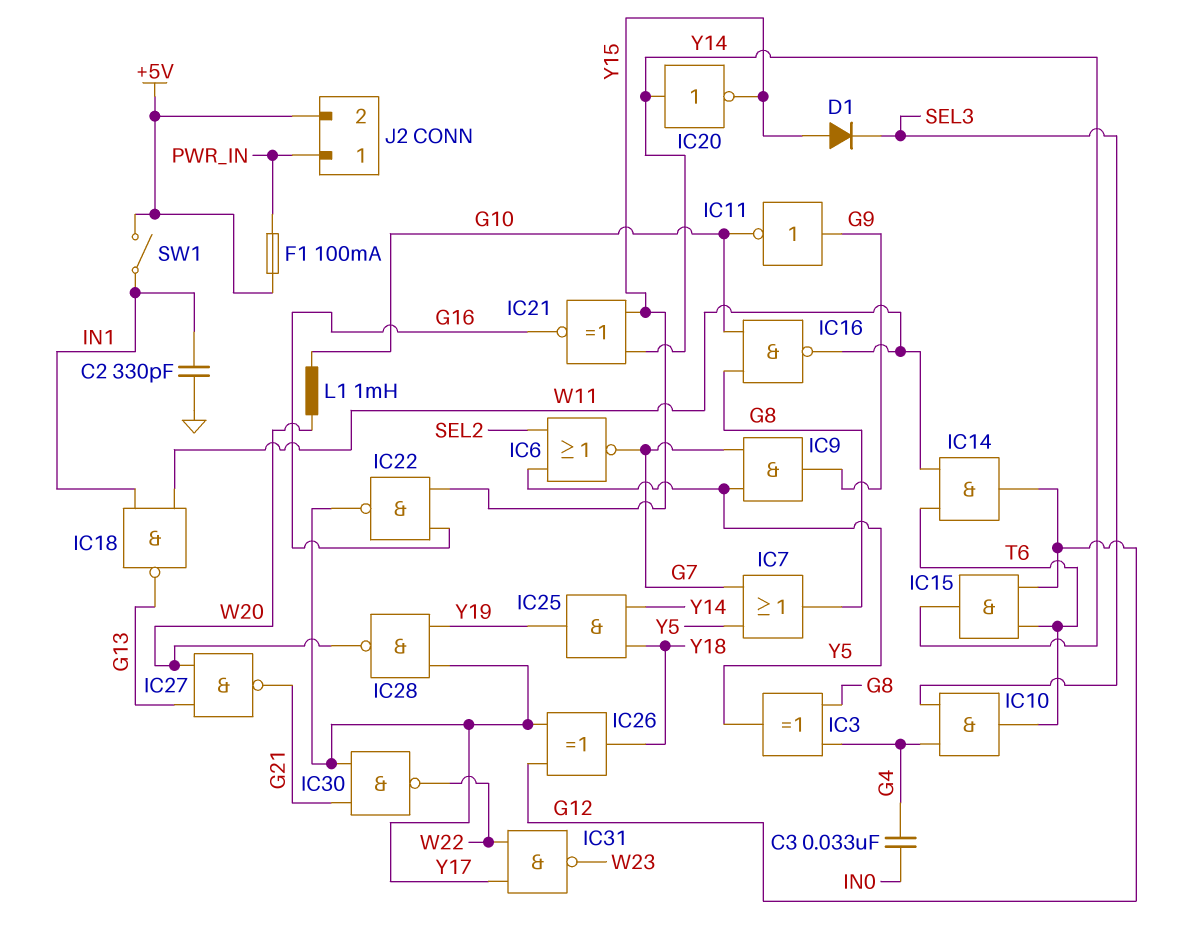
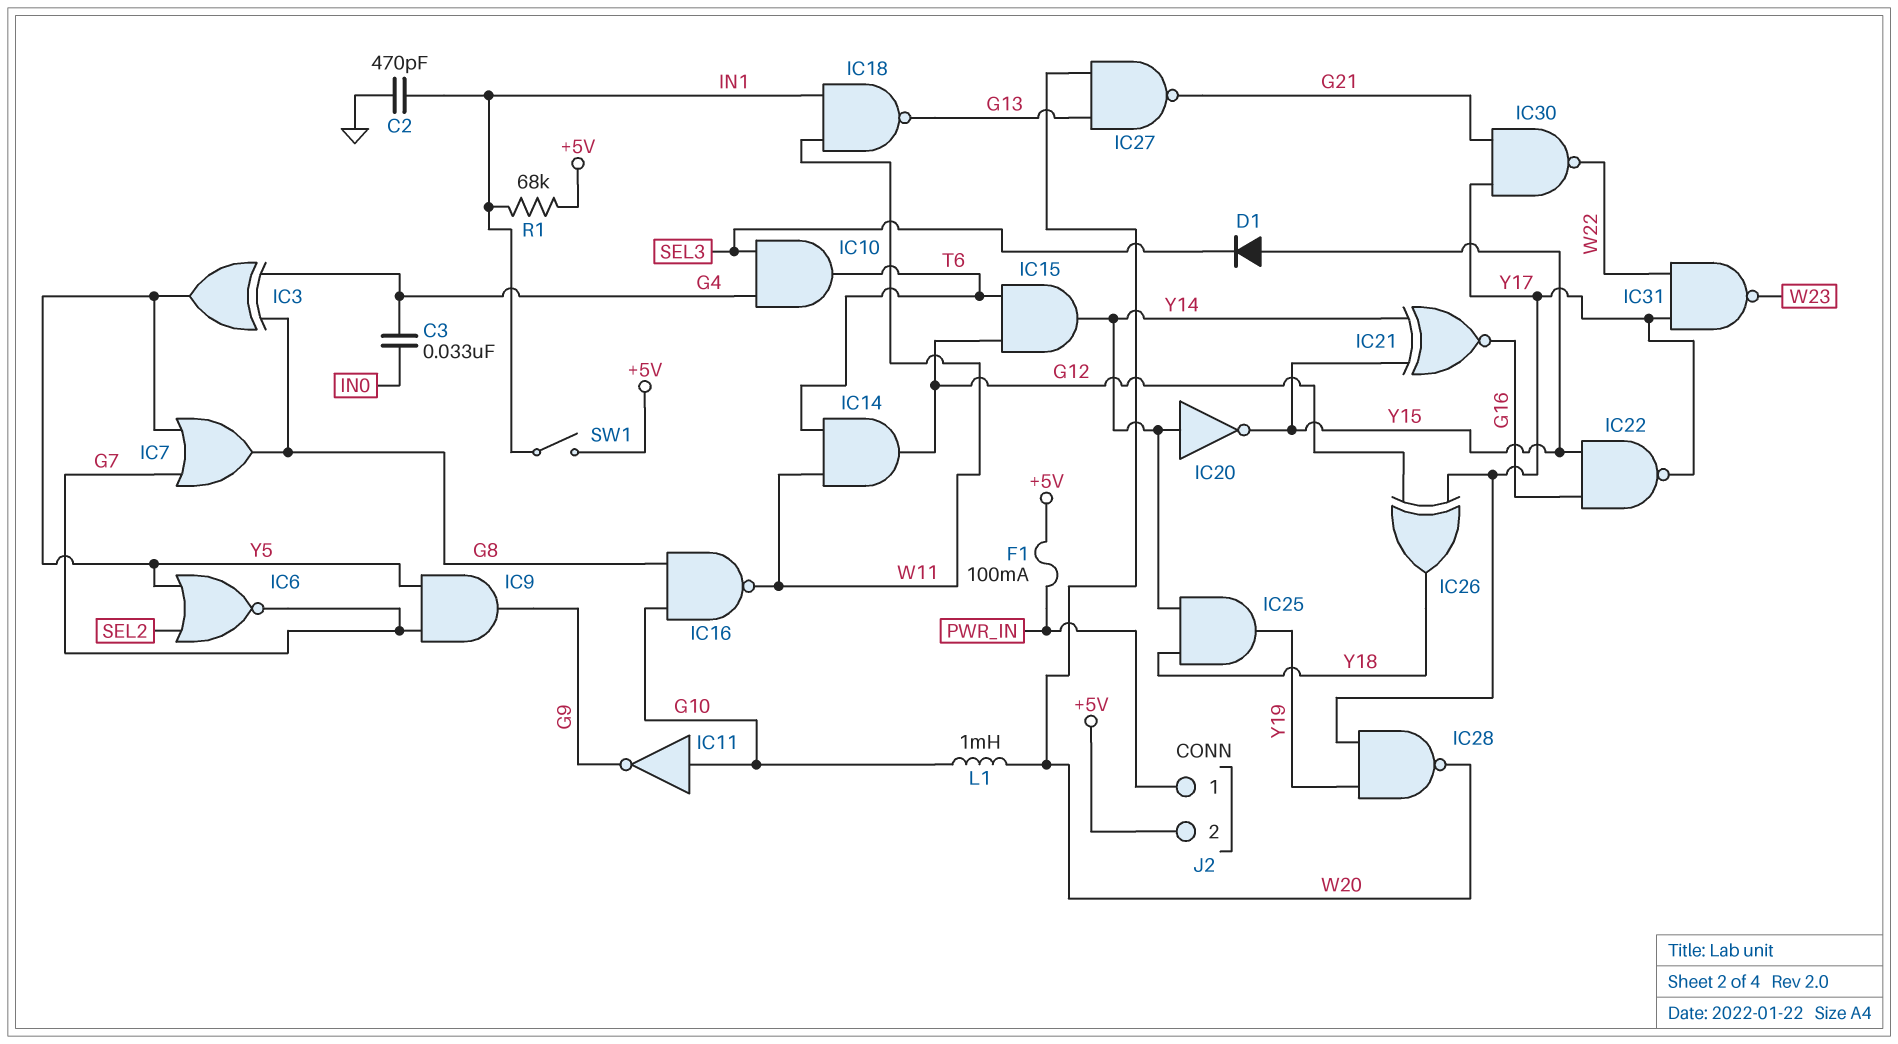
C2: 330pF (GND, IN1) -> 470pF (GND, IN1)
IC11: NOT (in G9, out G10) -> NOT (in G10, out G9)
R1: none -> 68k (+5V, IN1)

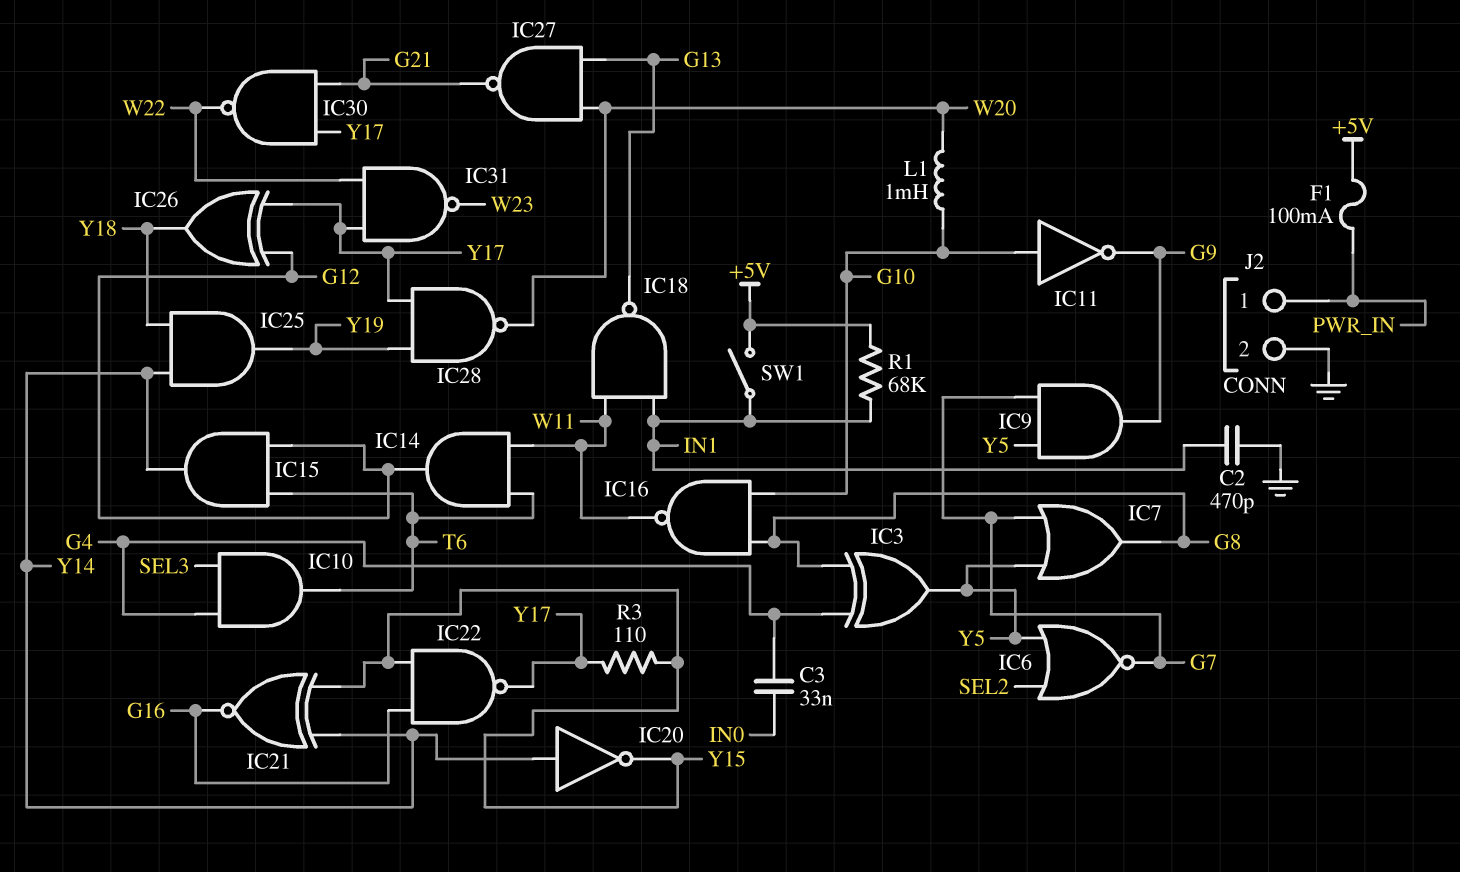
D1: diode (A Y15, K SEL3) -> none
J2 pin 2: +5V -> GND
R3: none -> 110 (Y15, Y17)

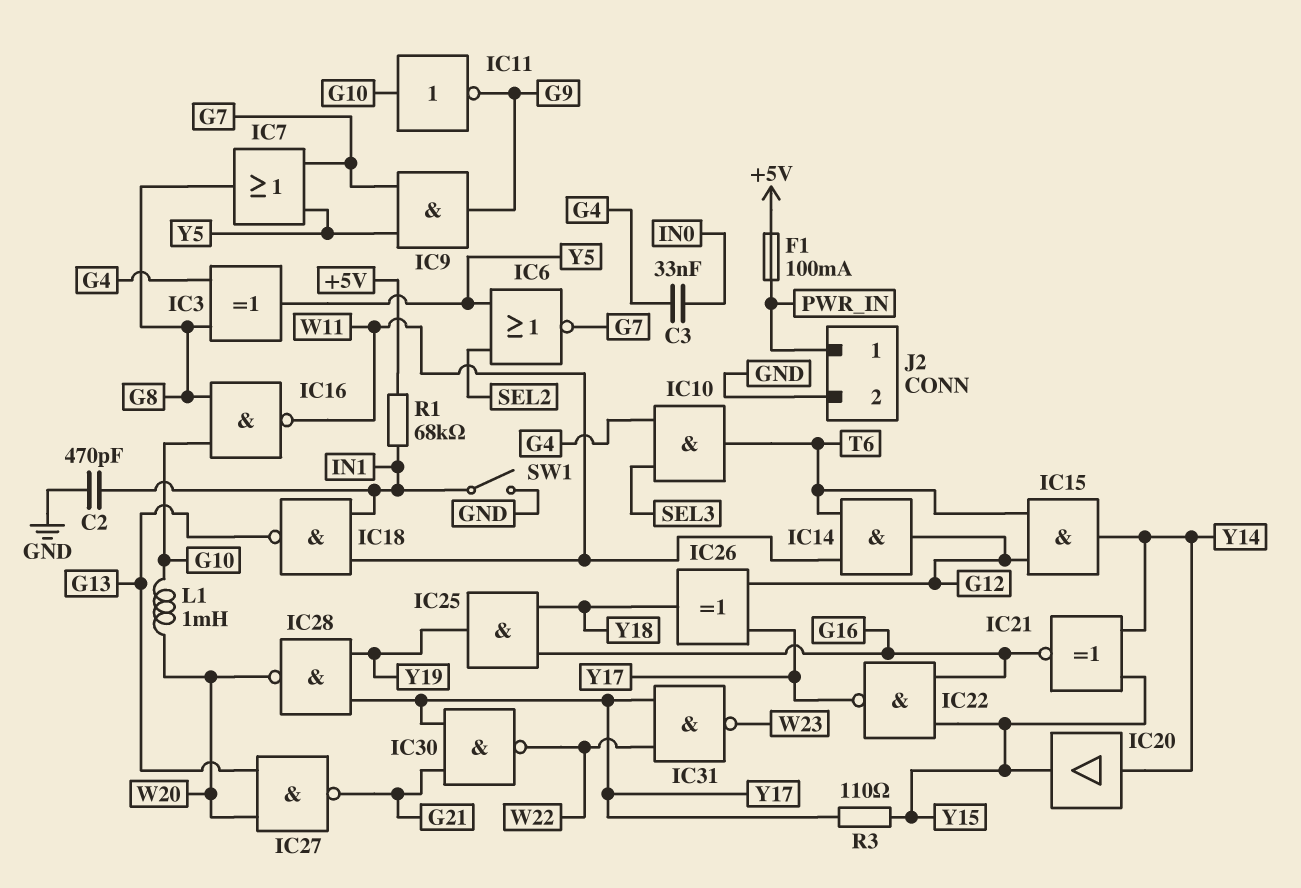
IC20: NOT (in Y14, out Y15) -> buffer (in Y14, out Y15)
IC25: AND (in Y14, in Y18, out Y19) -> AND (in G16, in Y18, out Y19)
SW1: switch (+5V, IN1) -> switch (GND, IN1)

